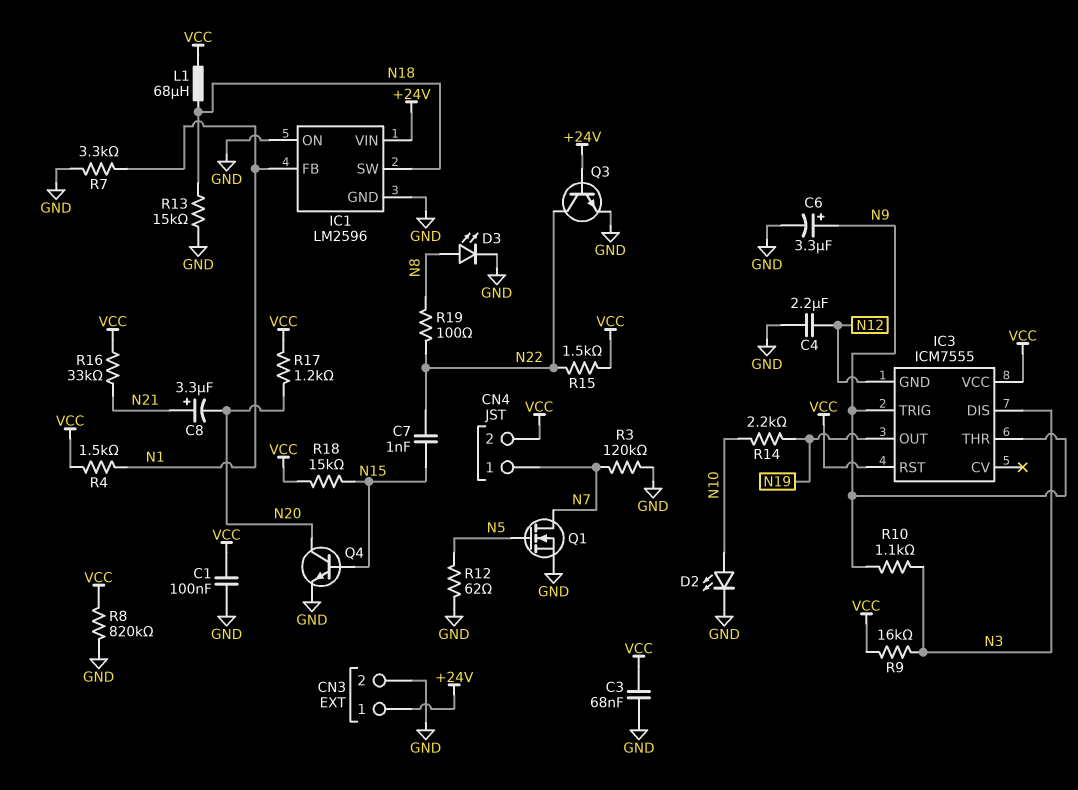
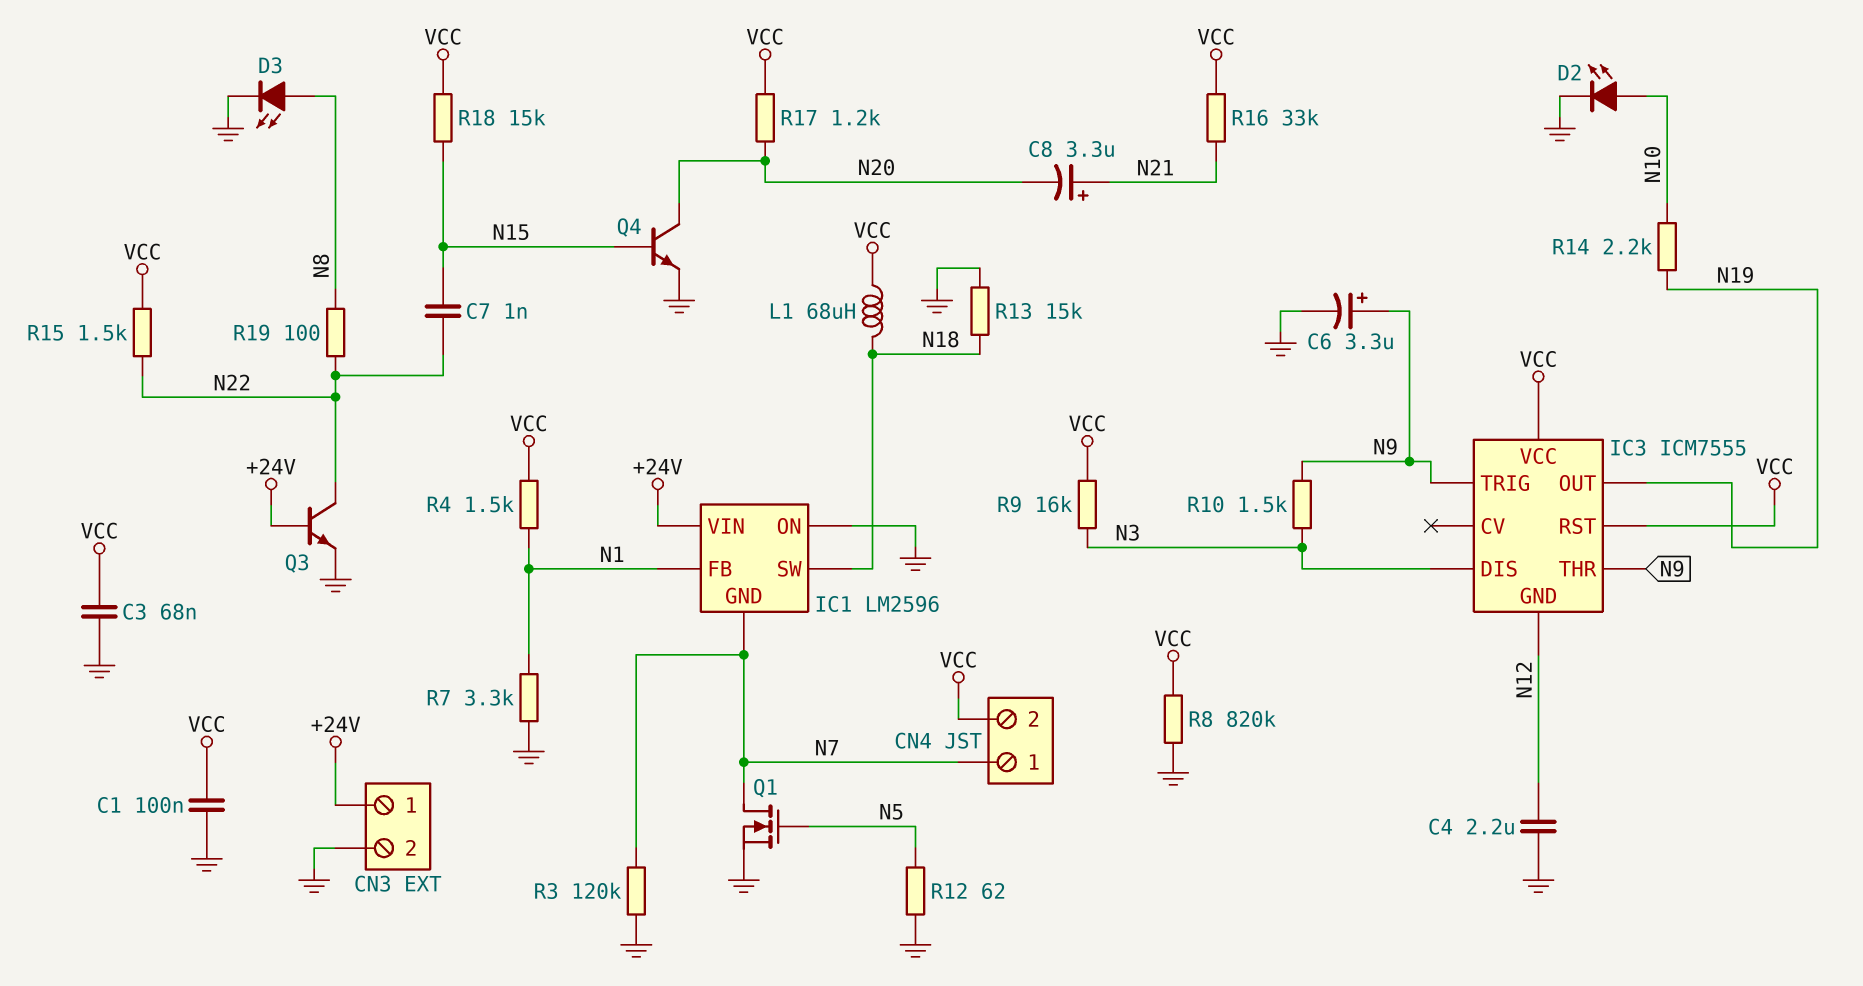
IC1 pin GND: GND -> N7
R10: 1.1k (N3, N9) -> 1.5k (N3, N9)

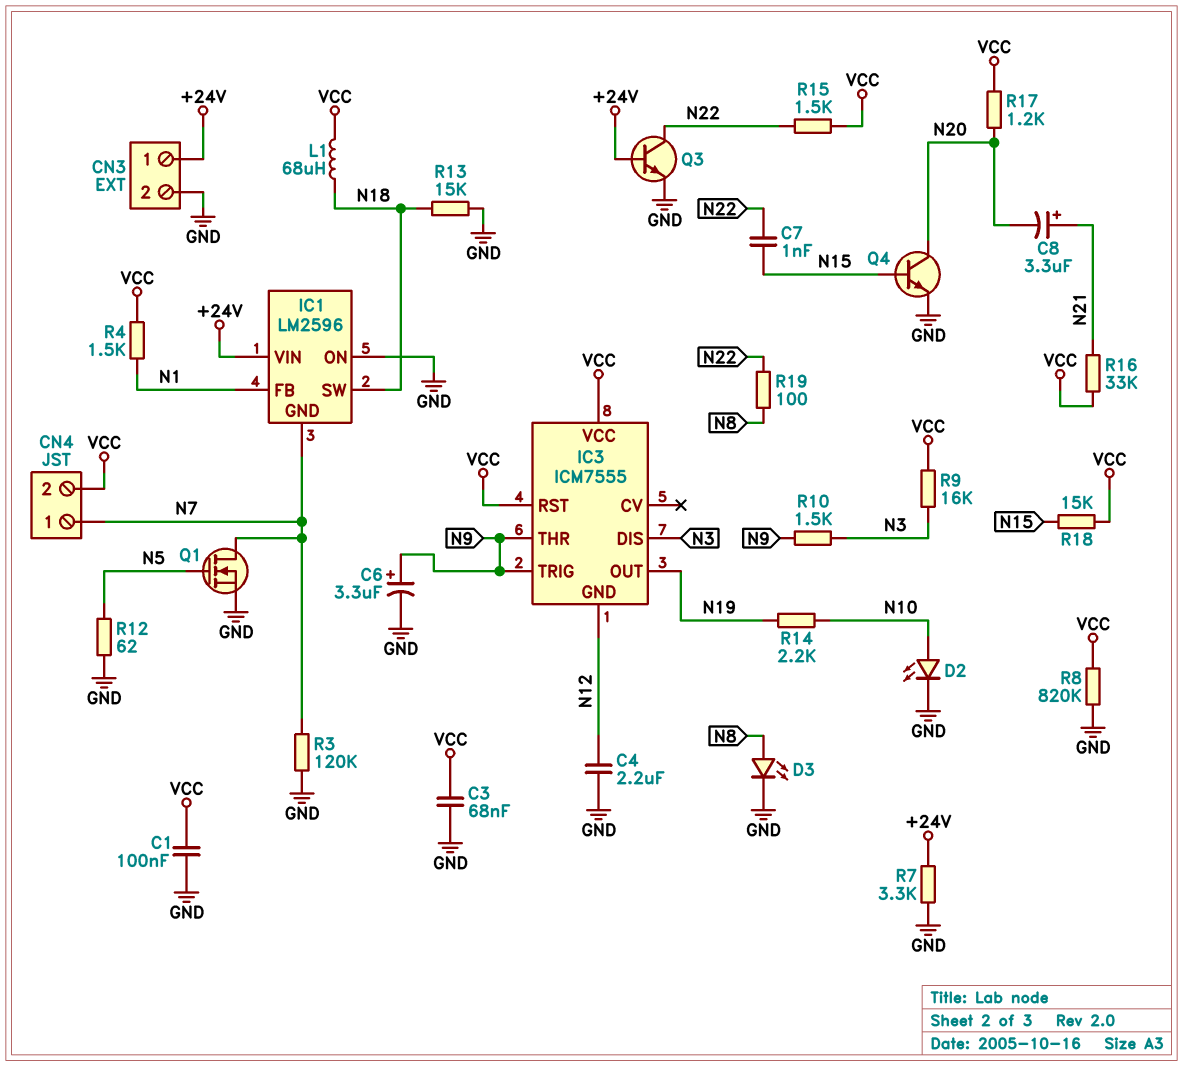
R7: 3.3k (GND, N1) -> 3.3k (+24V, GND)

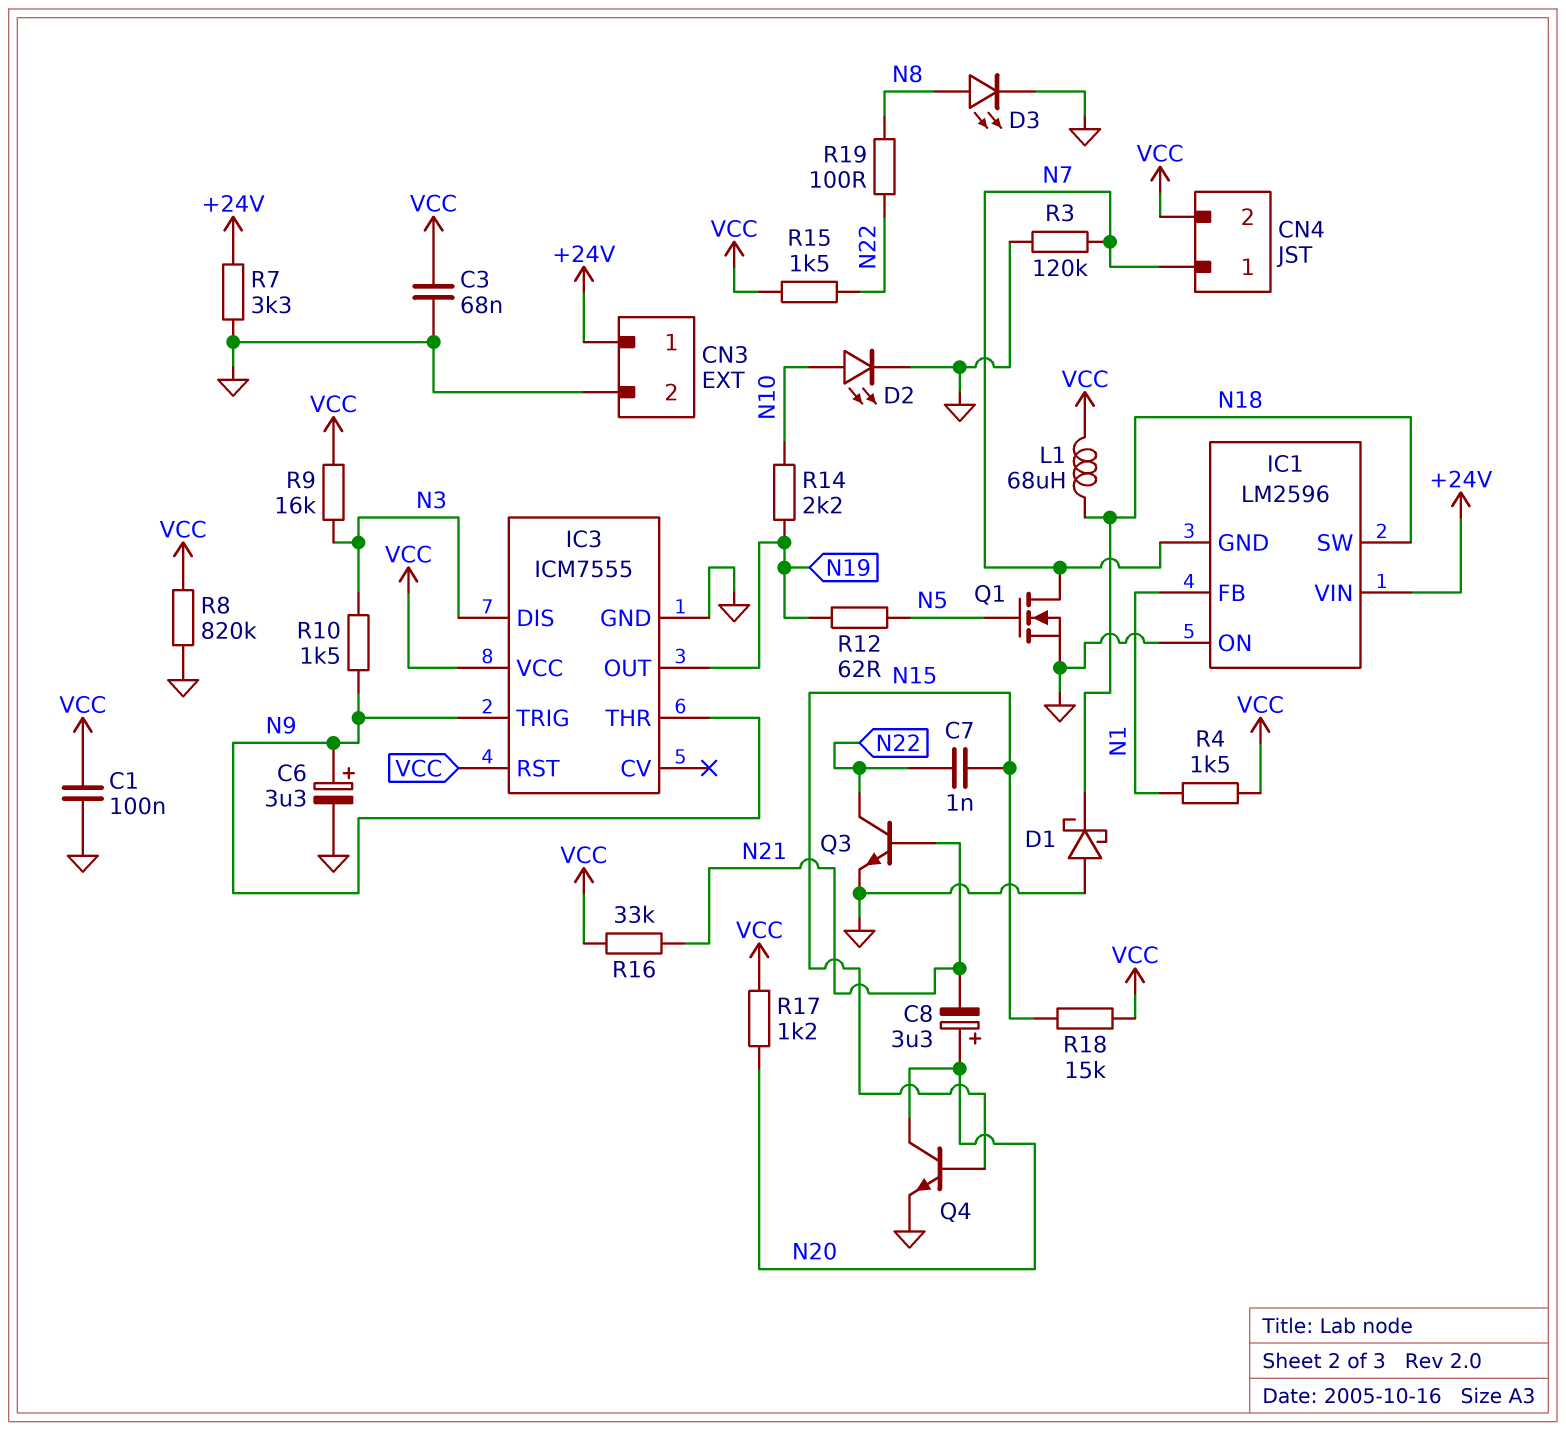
C4: 2.2uF (GND, N12) -> none
C8: 3.3uF (plus N21, minus N20) -> 3.3uF (plus N20, minus N21)
D1: none -> schottky (A GND, K N18)
IC3 pin GND: N12 -> GND
Q3: NPN (B +24V, C N22, E GND) -> NPN (B N21, C N22, E GND)
R12: 62 (GND, N5) -> 62 (N5, N19)
R13: 15k (GND, N18) -> none

